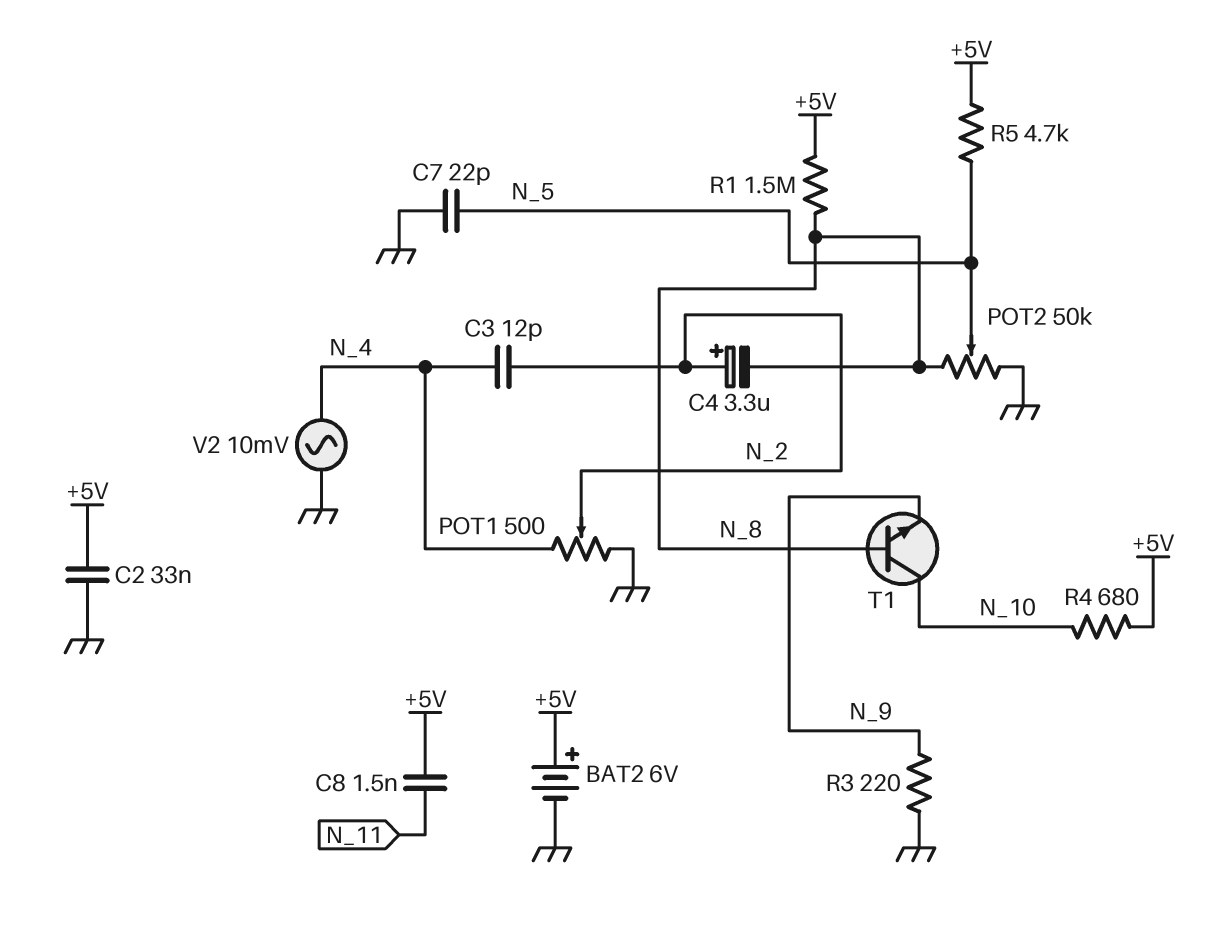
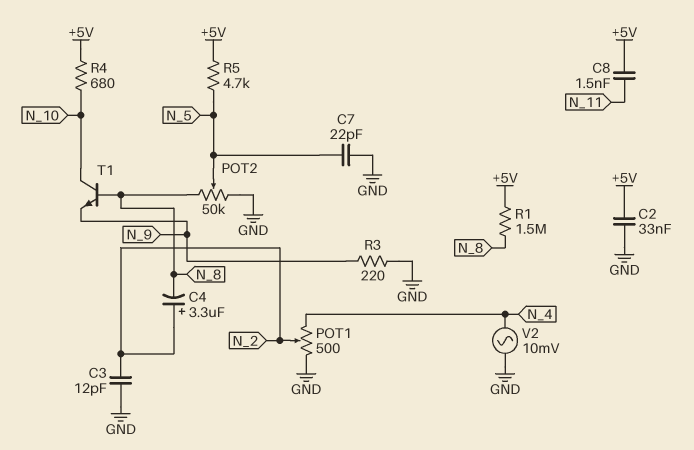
BAT2: 6V (plus +5V, minus GND) -> none
C3: 12pF (N_2, N_4) -> 12pF (GND, N_2)

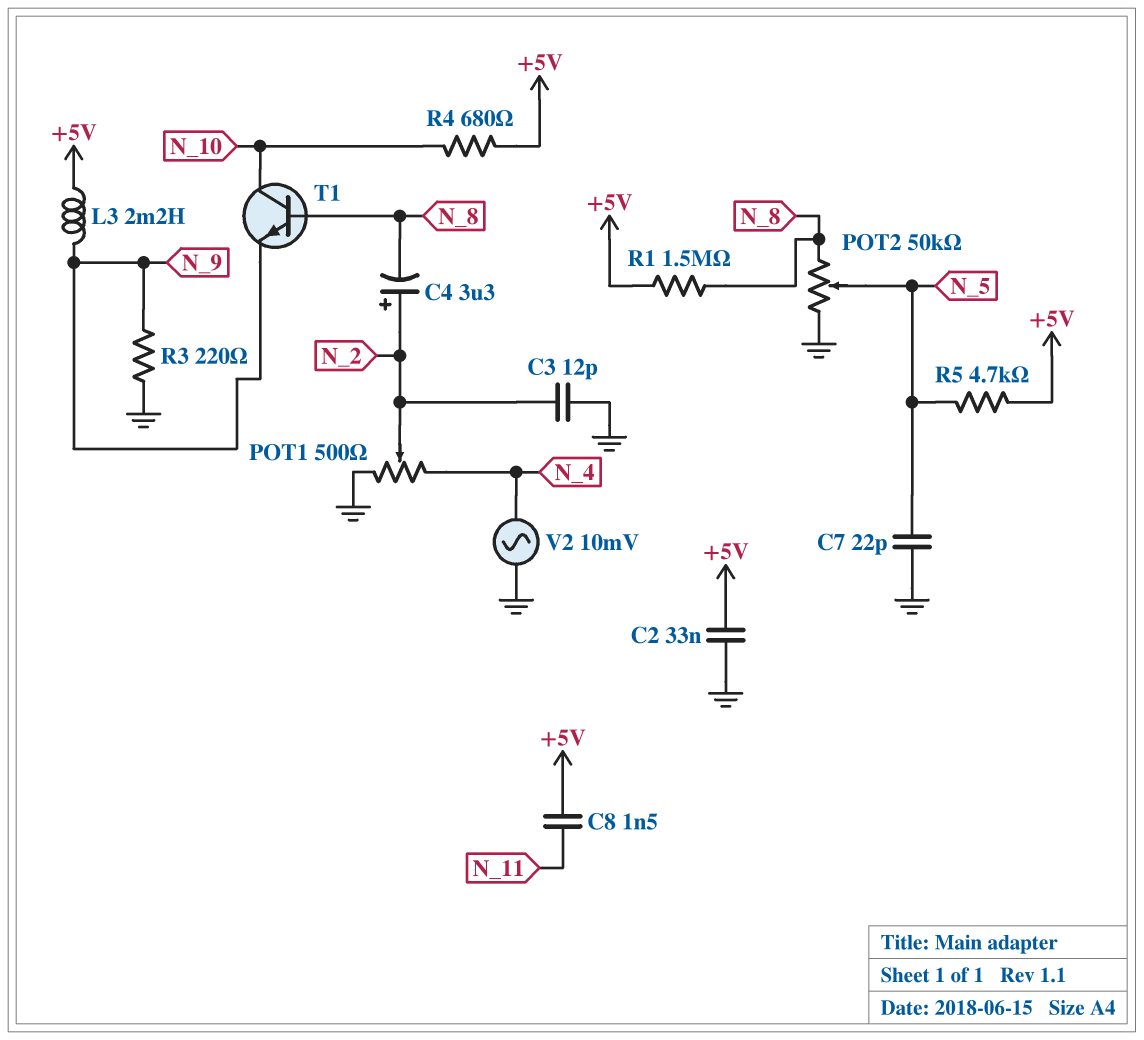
L3: none -> 2.2mH (+5V, N_9)

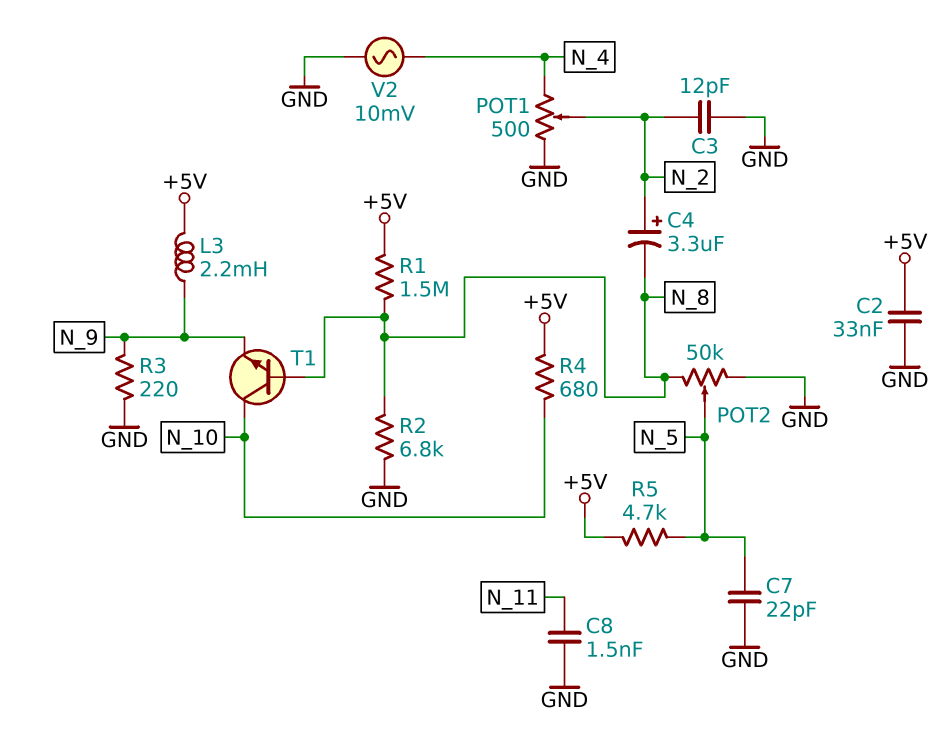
C8: 1.5nF (+5V, N_11) -> 1.5nF (GND, N_11)
R2: none -> 6.8k (GND, N_8)

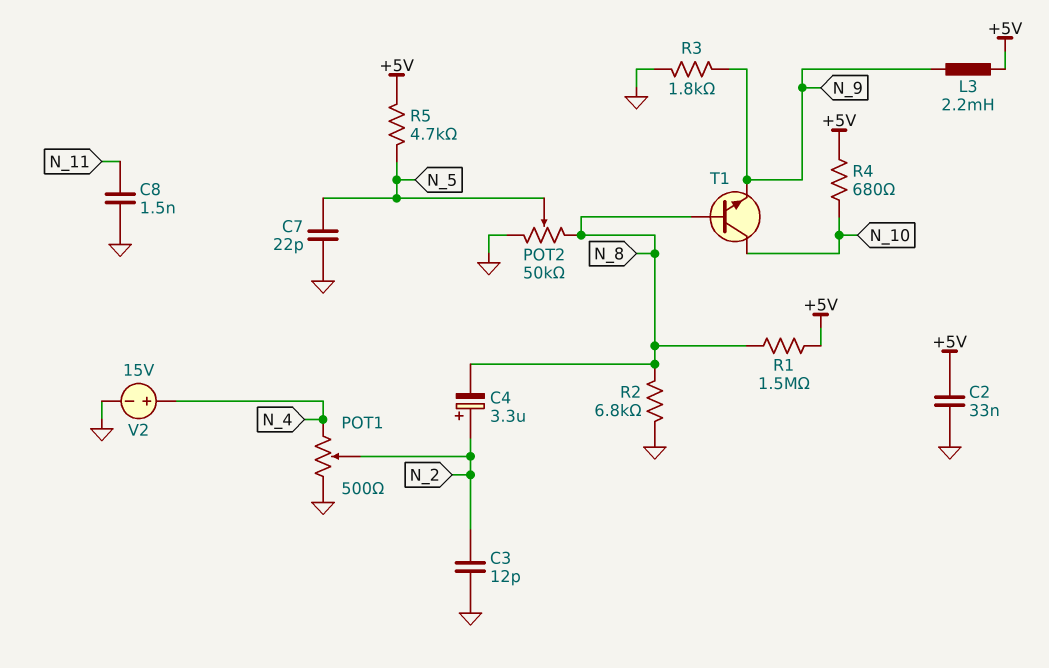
R3: 220 (GND, N_9) -> 1.8k (GND, N_9)
V2: AC 10mV (GND, N_4) -> 15V (plus N_4, minus GND)

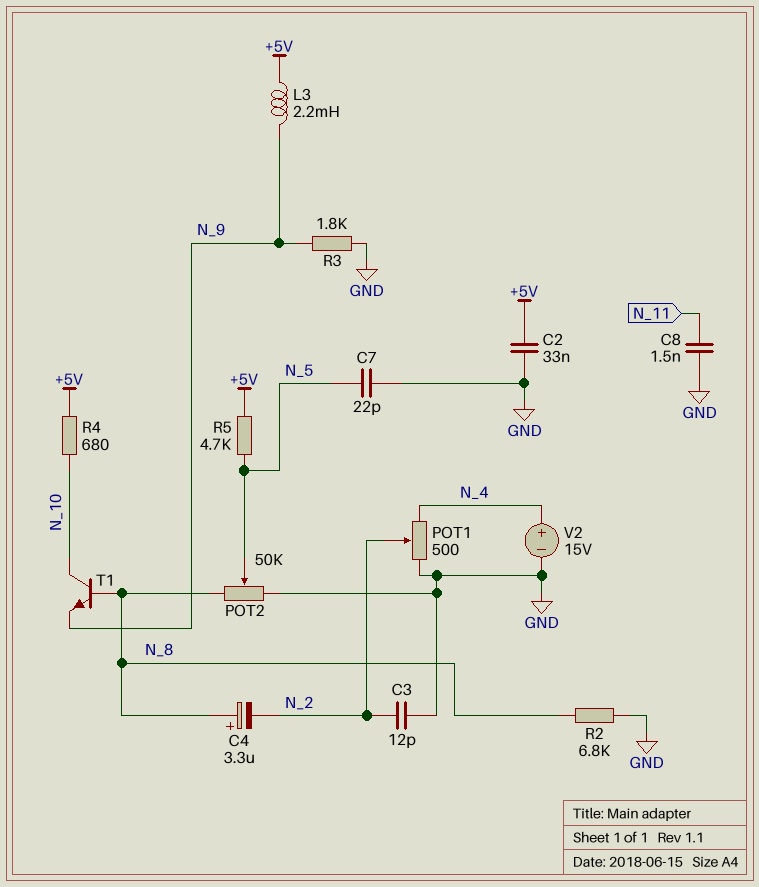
C4: 3.3uF (plus N_2, minus N_8) -> 3.3uF (plus N_8, minus N_2)
R1: 1.5M (+5V, N_8) -> none

